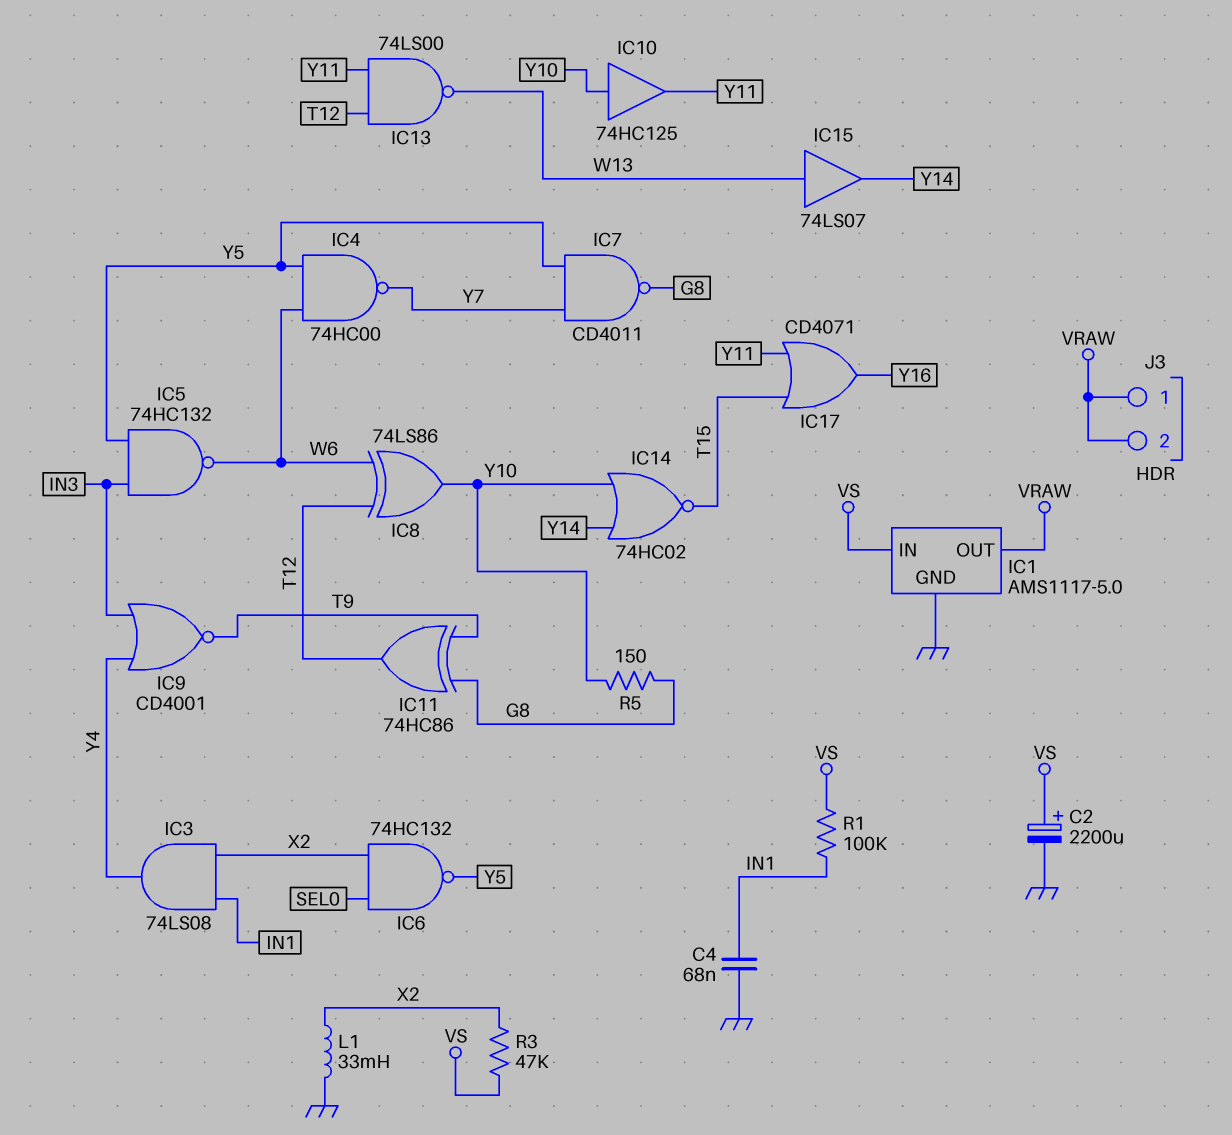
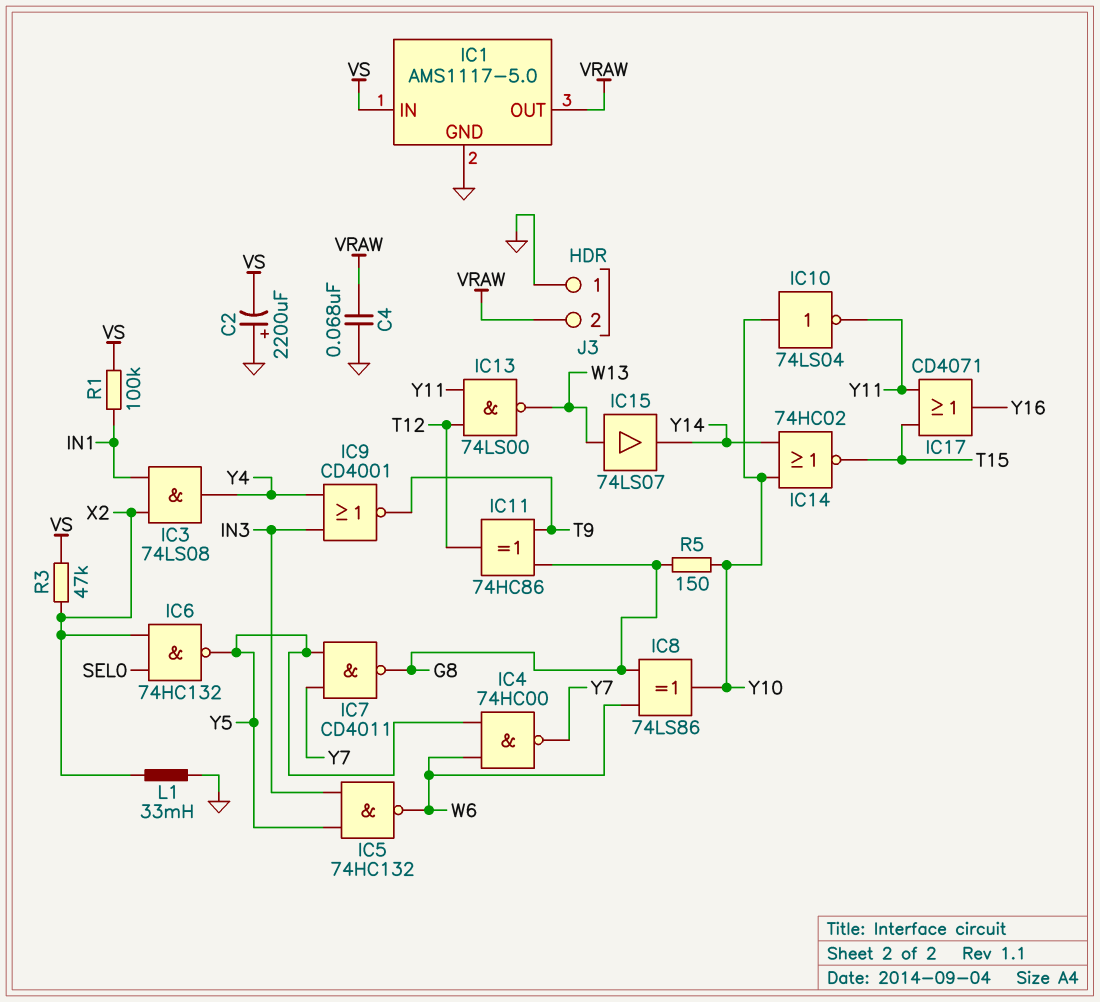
C2: 2200uF (plus VS, minus GND) -> 2200uF (plus GND, minus VS)
C4: 68nF (GND, IN1) -> 68nF (GND, VRAW)
IC8: XOR 74LS86 (in T12, in W6, out Y10) -> XOR 74LS86 (in G8, in W6, out Y10)
IC10: buffer 74HC125 (in Y10, out Y11) -> NOT 74LS04 (in Y10, out Y11)
J3 pin 1: VRAW -> GND

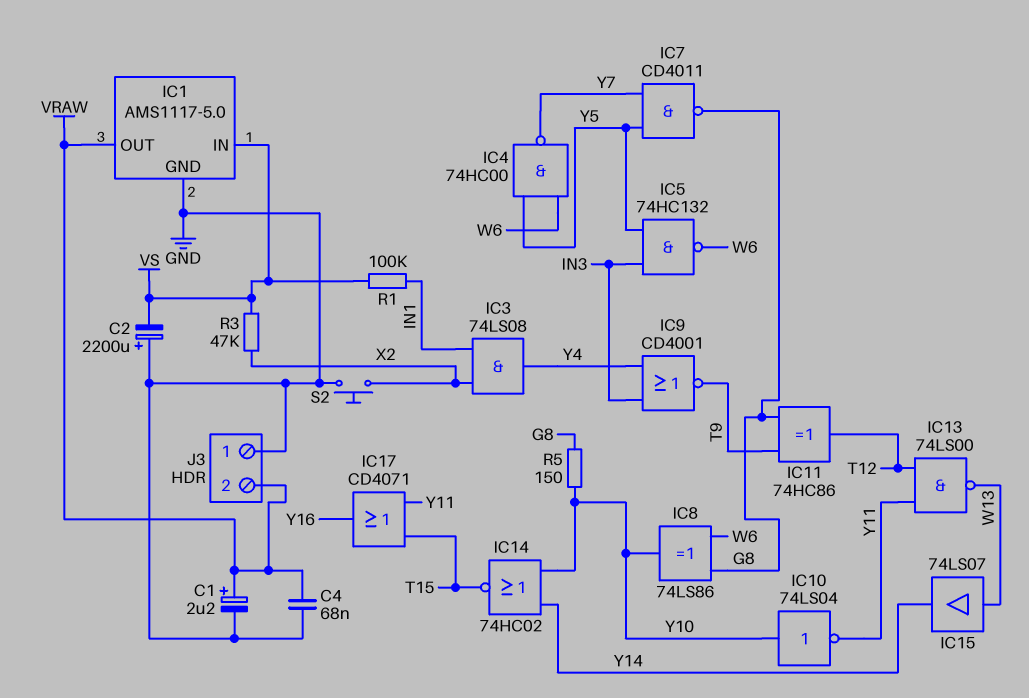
C1: none -> 2.2uF (plus VRAW, minus GND)
IC6: NAND 74HC132 (in SEL0, in X2, out Y5) -> none
L1: 33mH (GND, X2) -> none
S2: none -> button (GND, X2)

